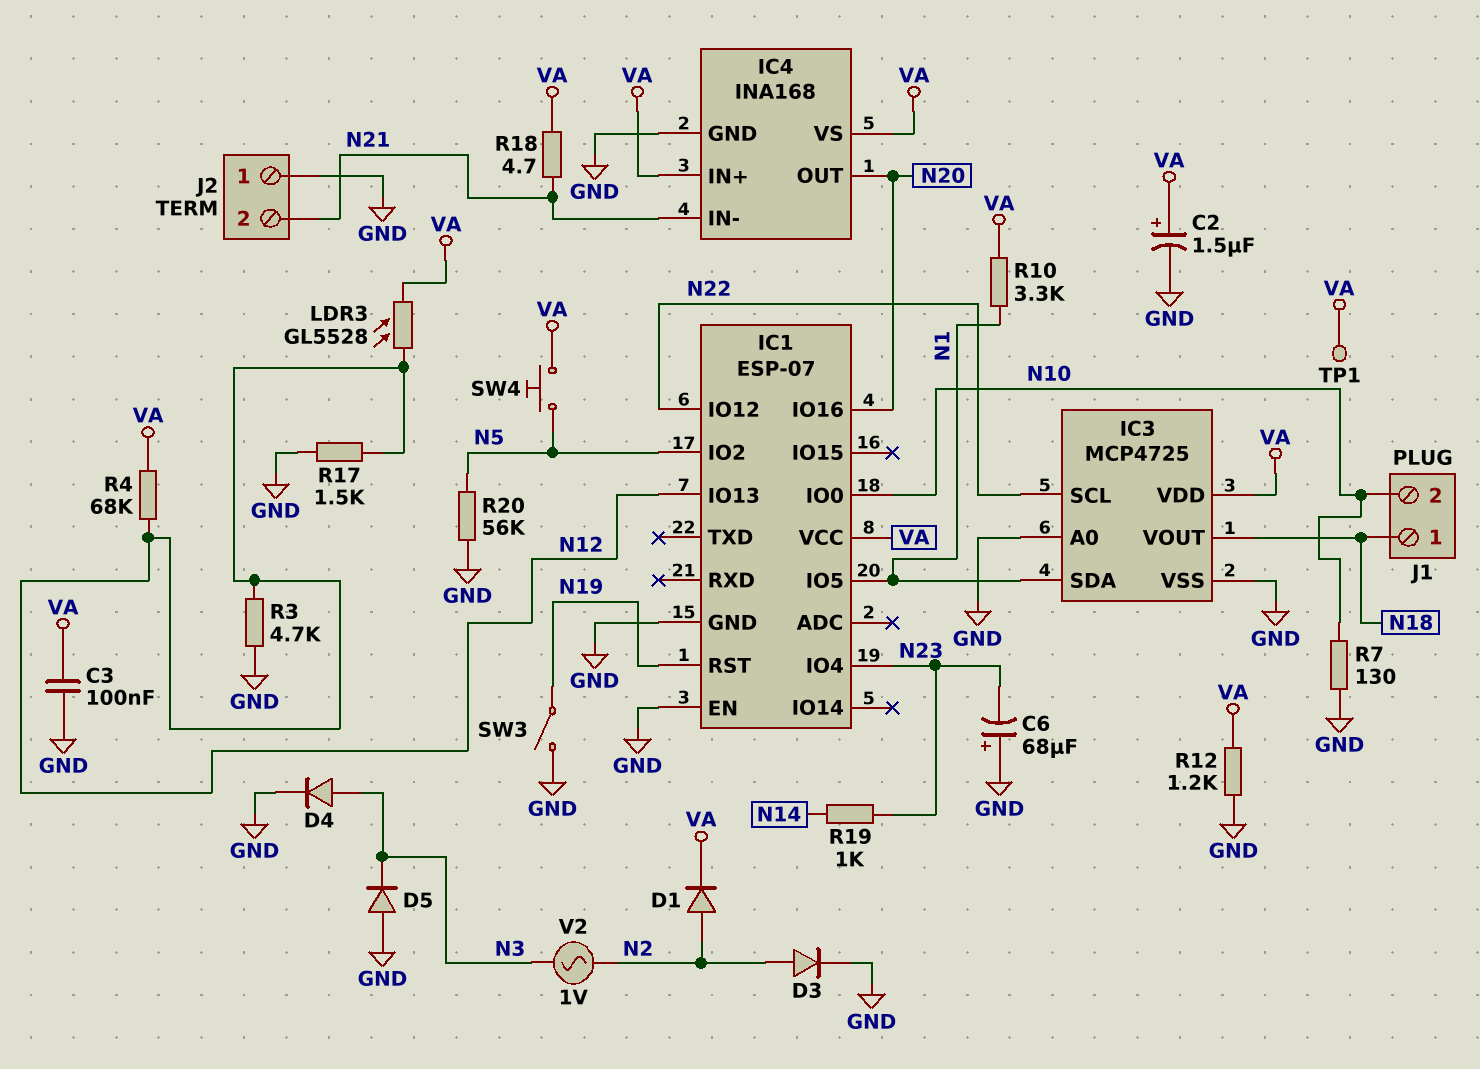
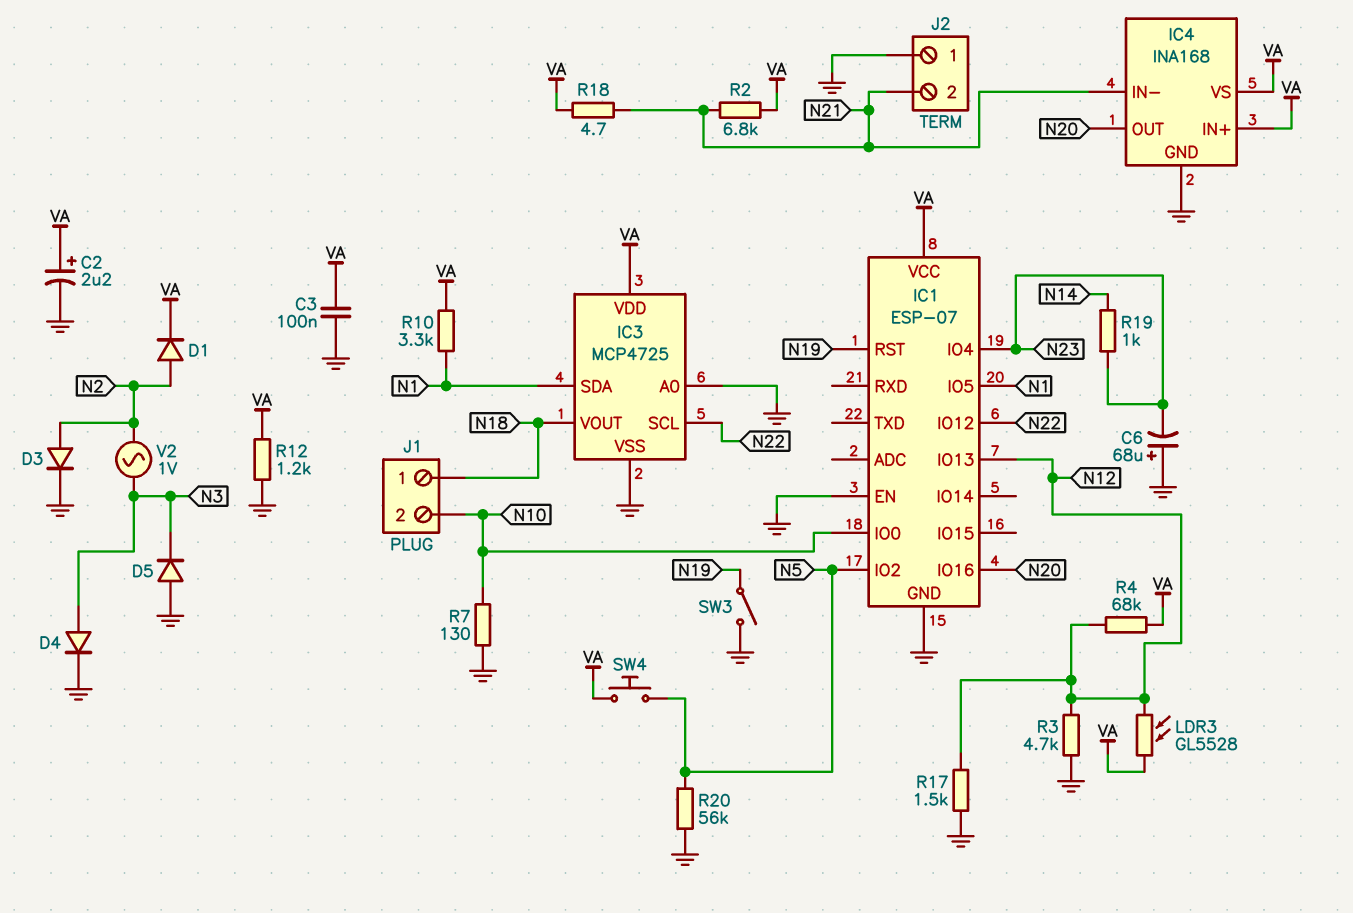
C2: 1.5uF (plus VA, minus GND) -> 2.2uF (plus VA, minus GND)
R2: none -> 6.8k (N21, VA)
TP1: test point (VA) -> none

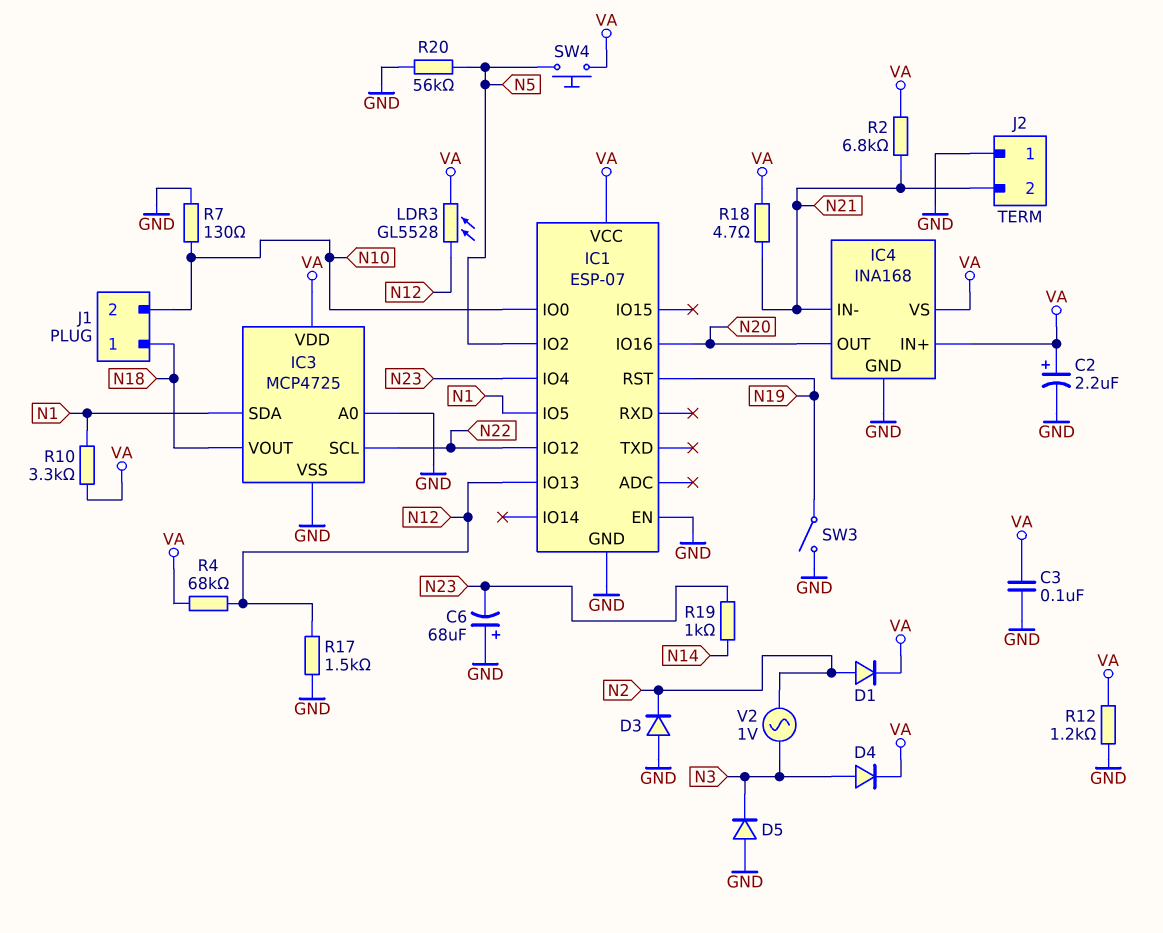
D3: diode (A N2, K GND) -> diode (A GND, K N2)
D4: diode (A N3, K GND) -> diode (A N3, K VA)
R3: 4.7k (GND, N12) -> none

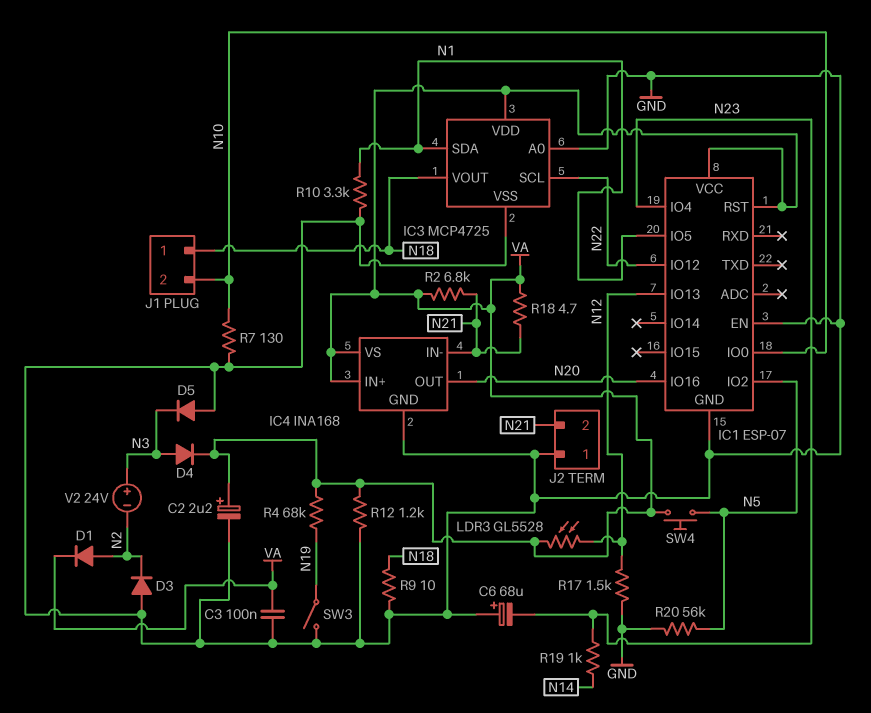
IC1 pin RST: N19 -> VA
R4: 68k (N12, VA) -> 68k (N19, VA)
R9: none -> 10 (GND, N18)
R10: 3.3k (N1, VA) -> 3.3k (GND, N1)
V2: AC 1V (N2, N3) -> 24V (plus N3, minus N2)

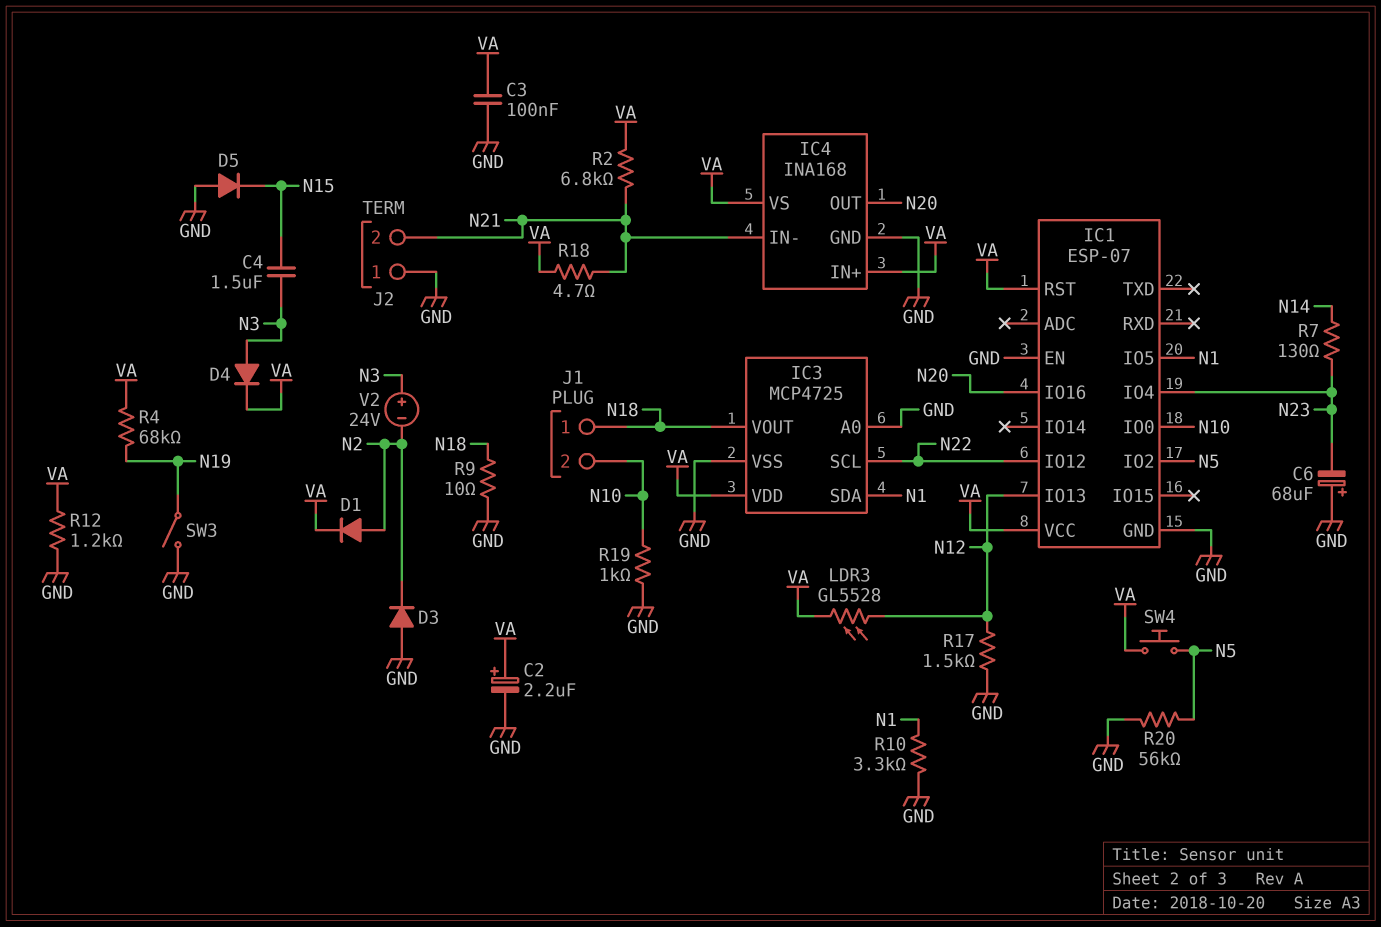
C4: none -> 1.5uF (N3, N15)
D5: diode (A GND, K N3) -> diode (A GND, K N15)
R7: 130 (GND, N10) -> 130 (N14, N23)
R19: 1k (N14, N23) -> 1k (GND, N10)

